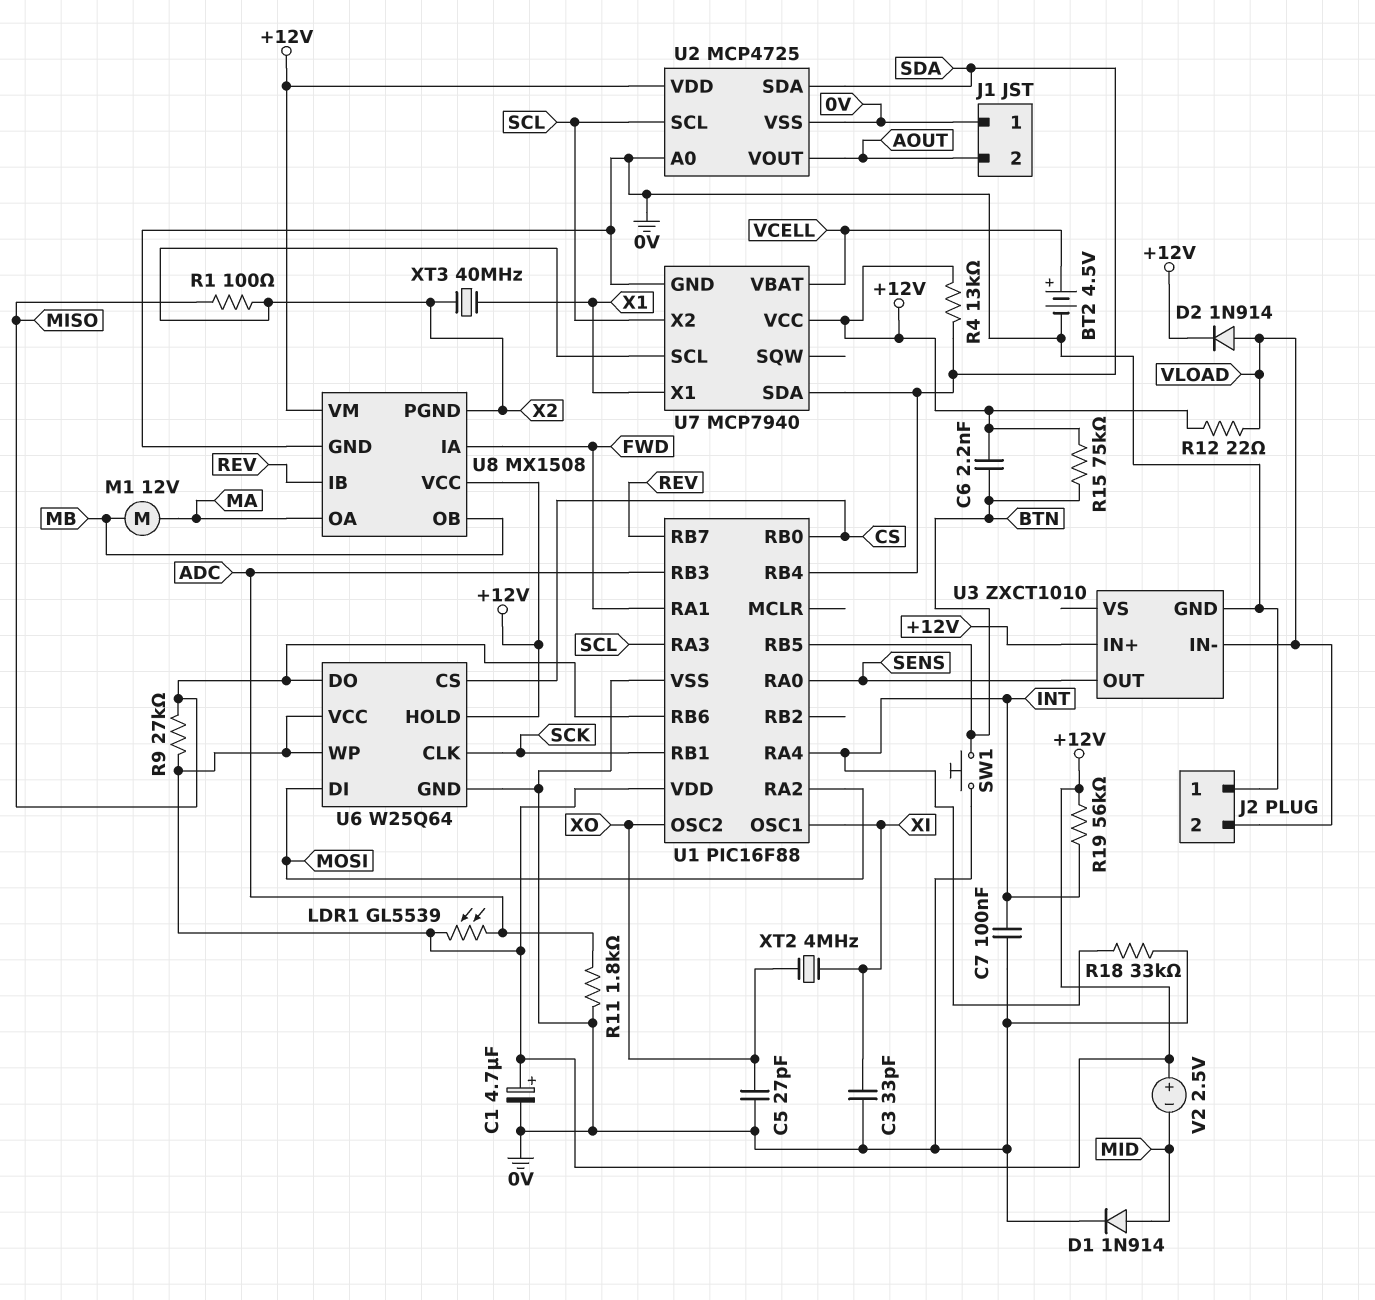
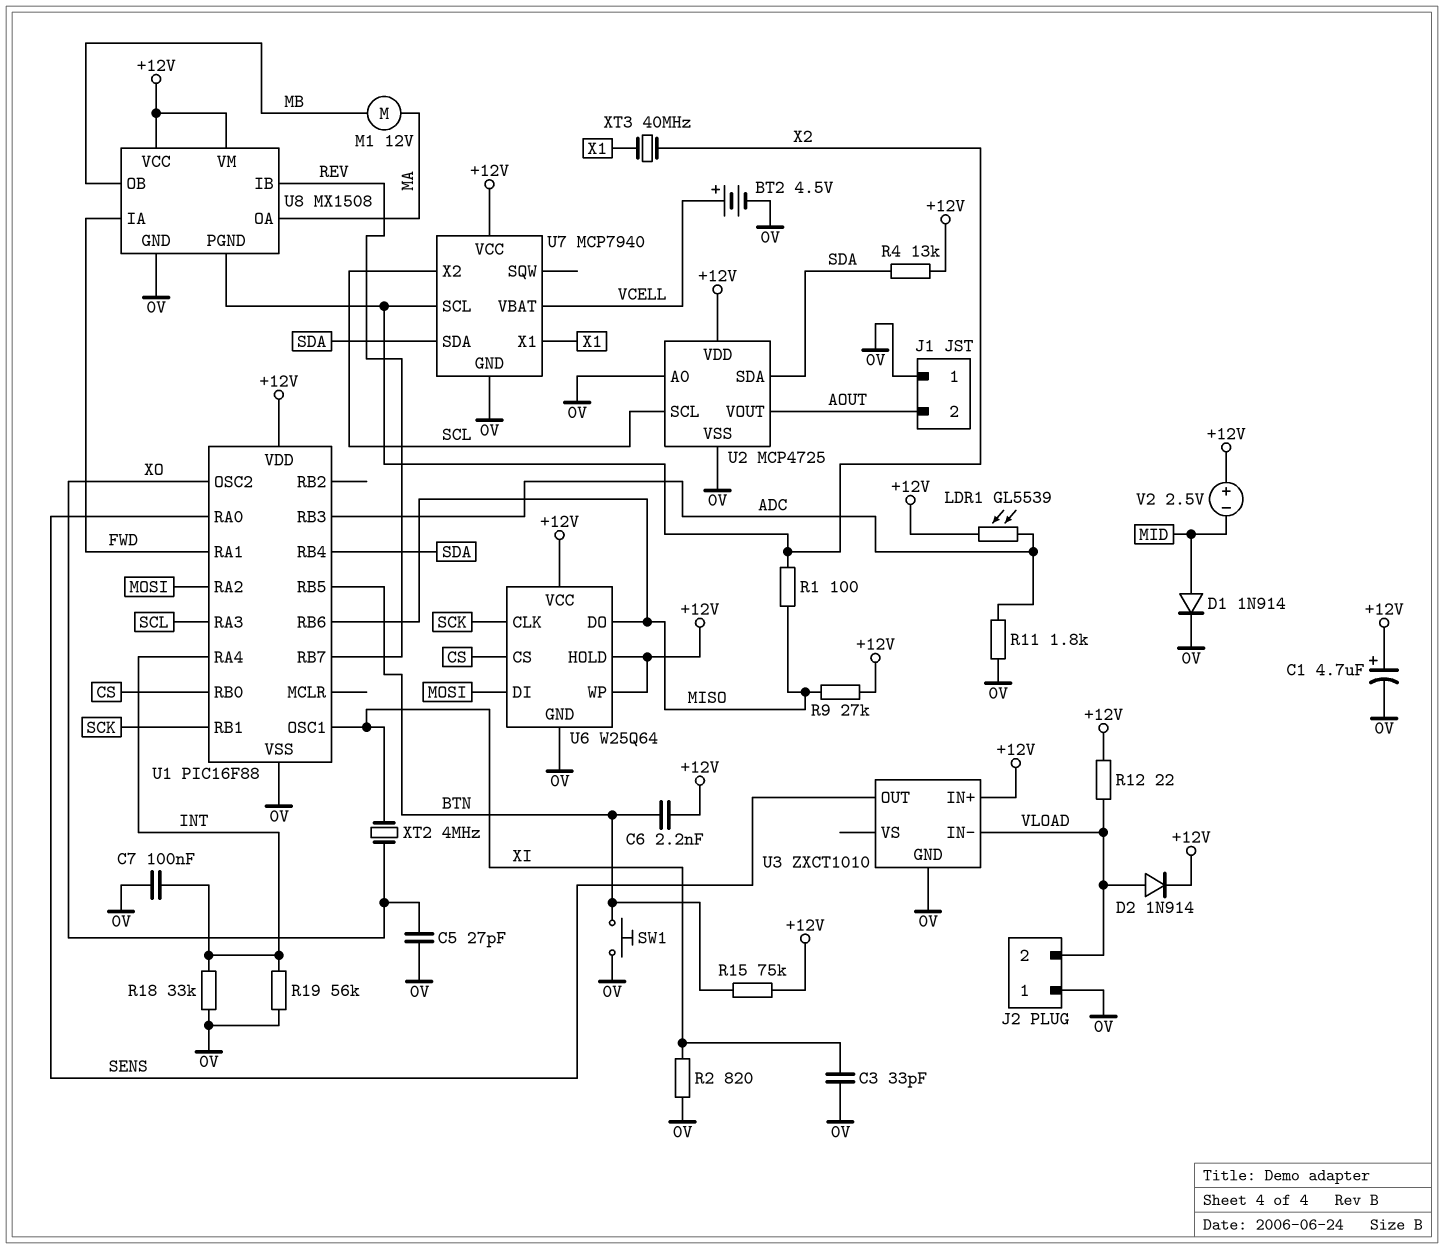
R2: none -> 820 (0V, XI)
R19: 56k (+12V, INT) -> 56k (0V, INT)

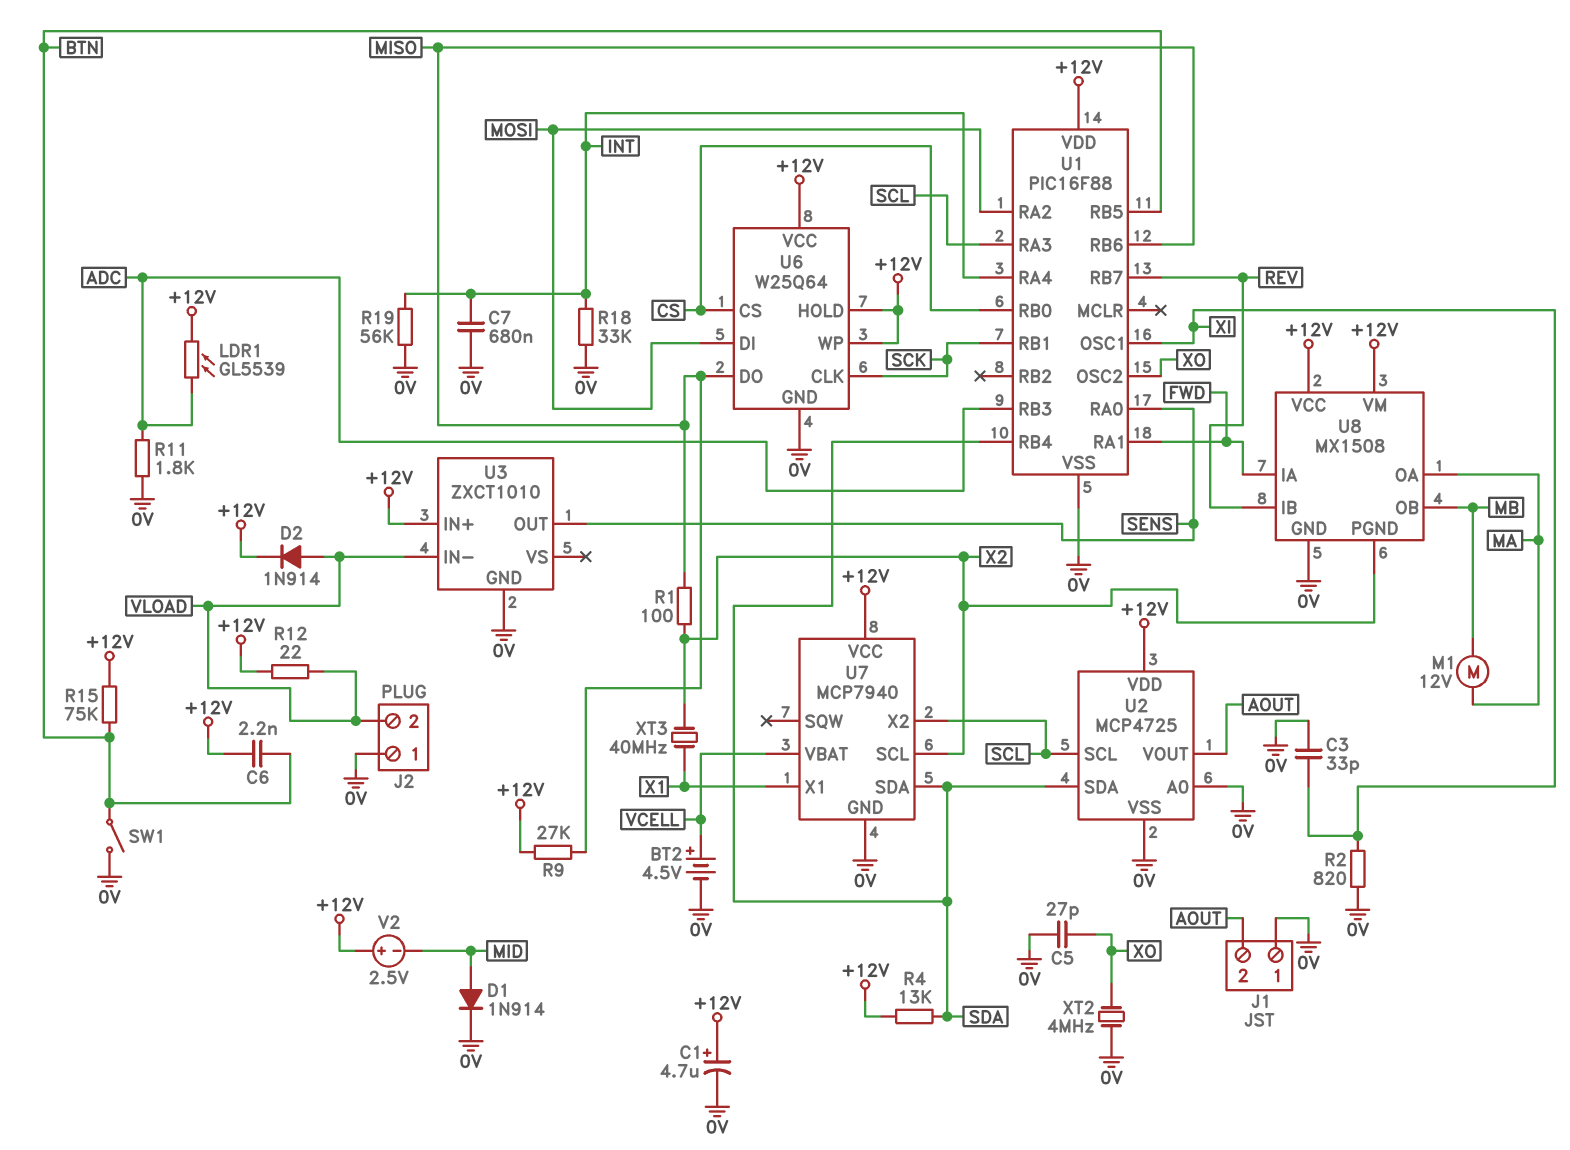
C7: 100nF (0V, INT) -> 680nF (0V, INT)
SW1: button (0V, BTN) -> switch (0V, BTN)
XT2: 4MHz (XI, XO) -> 4MHz (0V, XO)

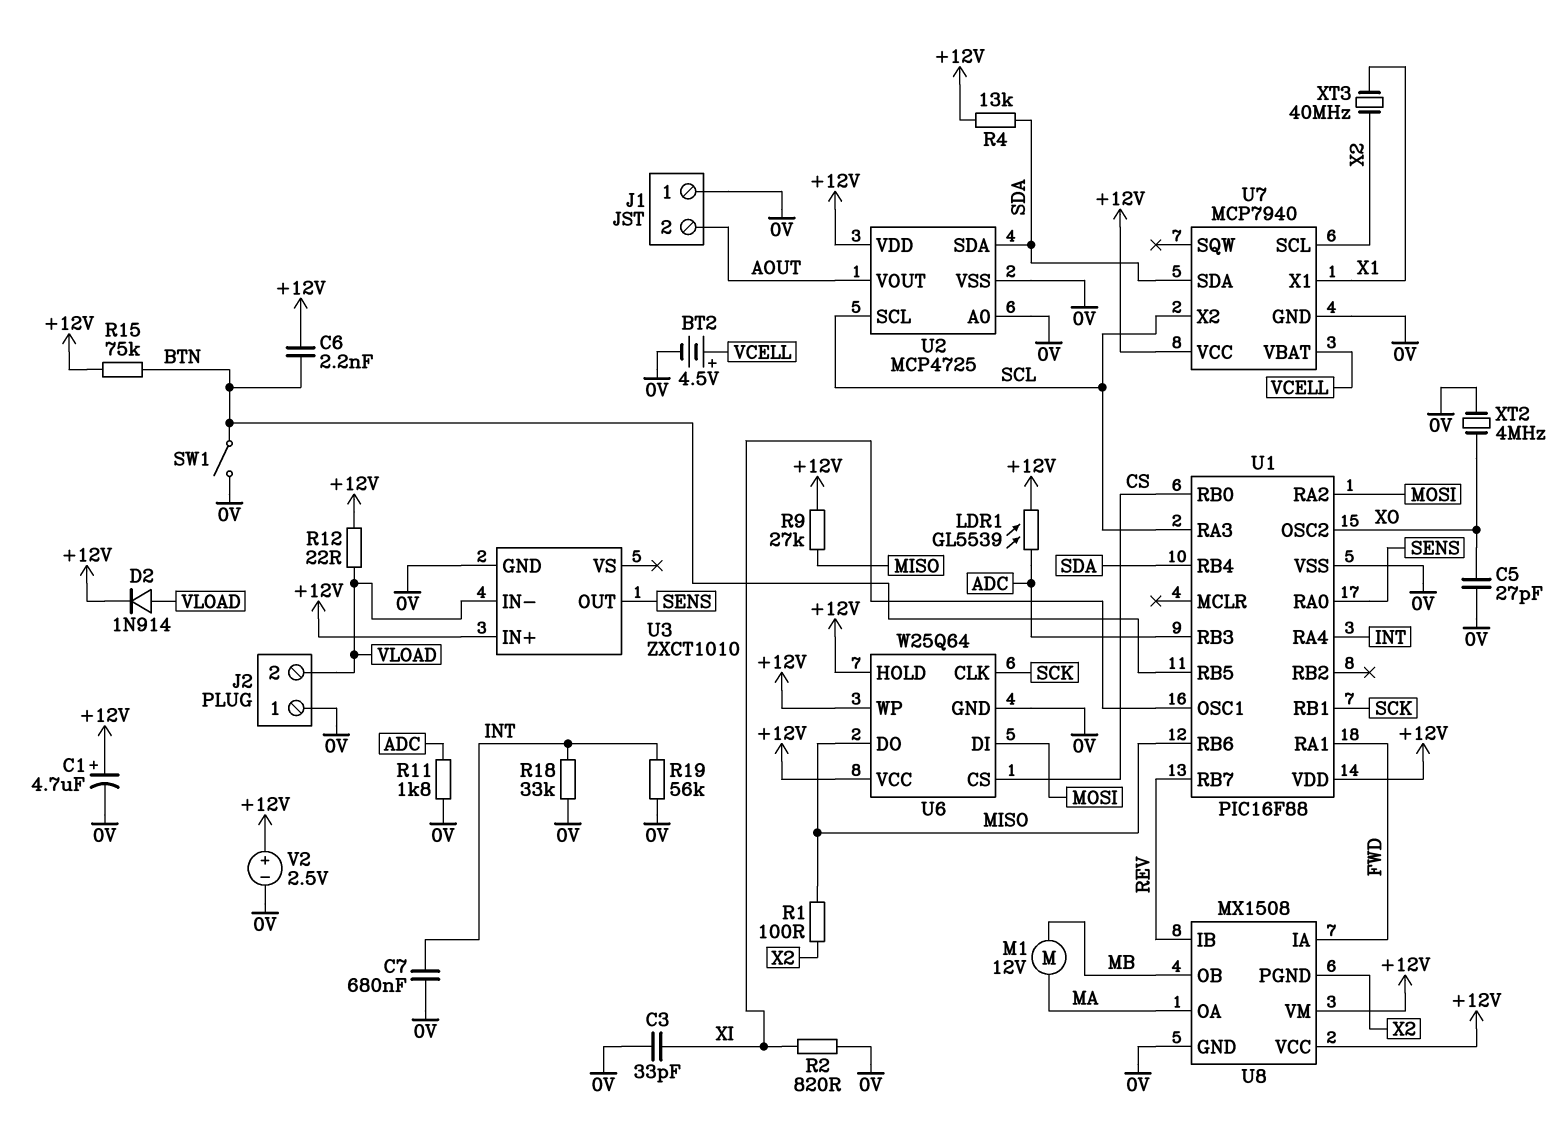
D1: diode 1N914 (A MID, K 0V) -> none
V2: 2.5V (plus +12V, minus MID) -> 2.5V (plus +12V, minus 0V)

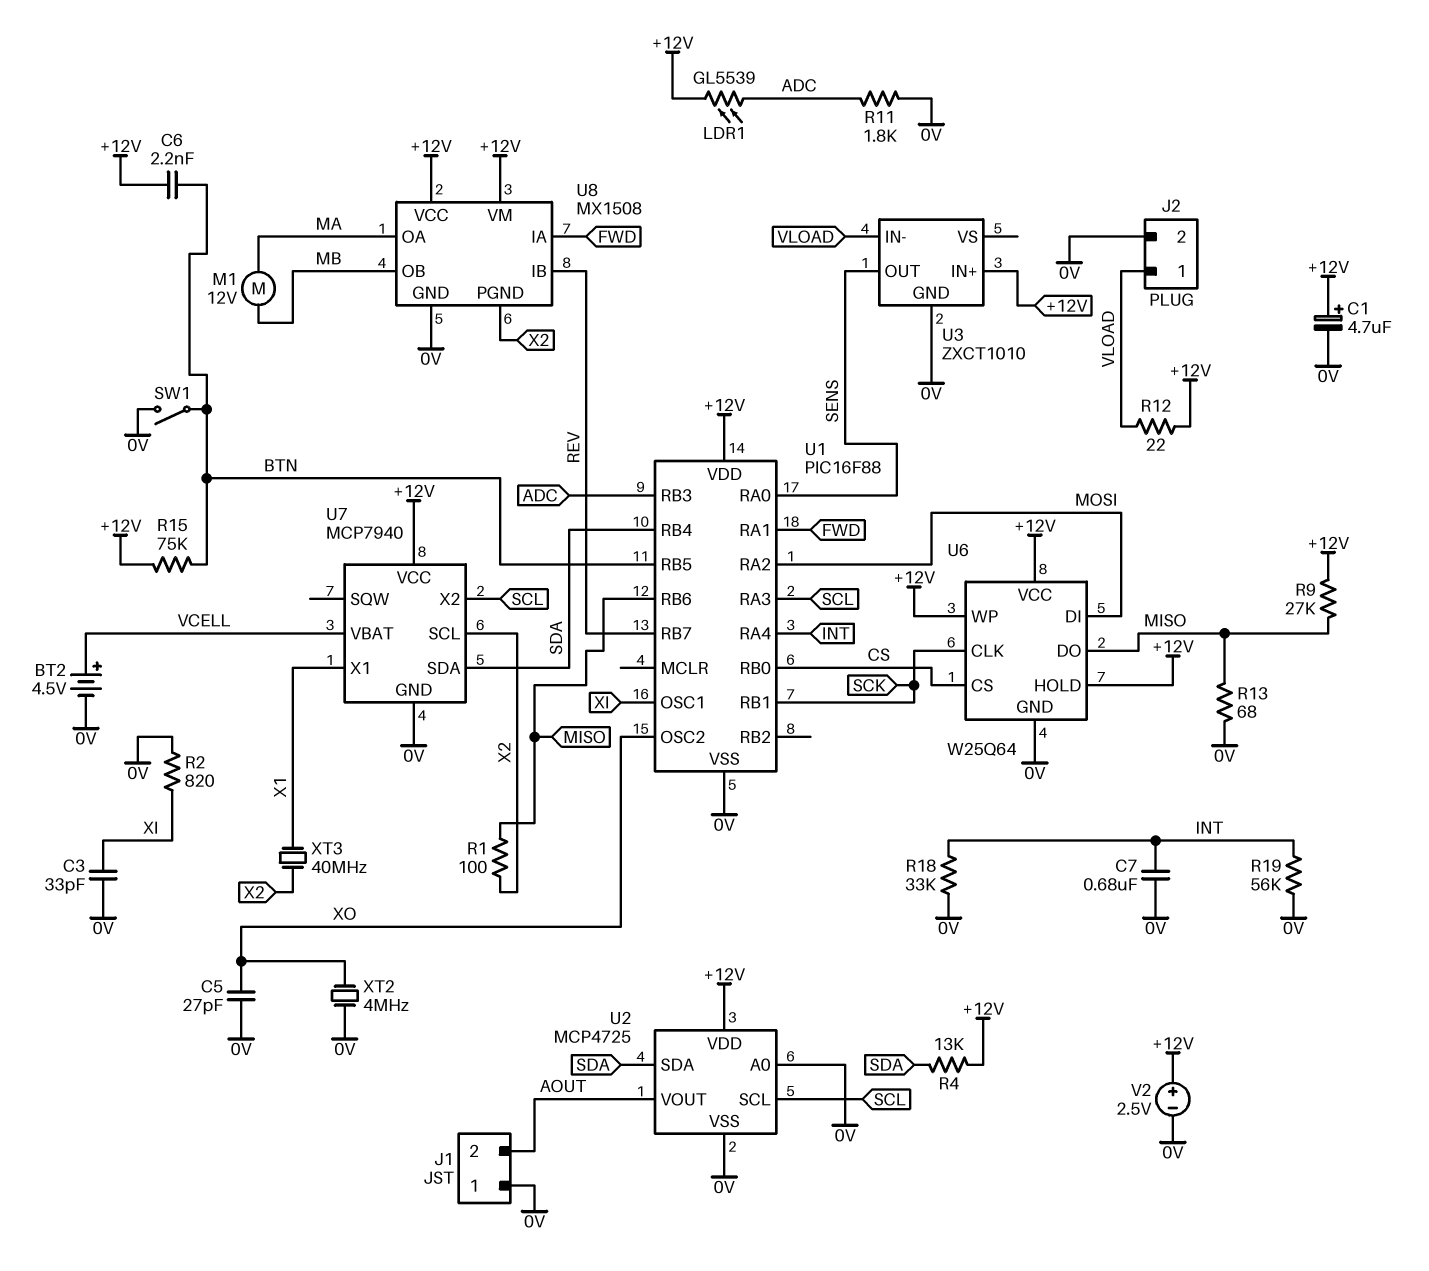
D2: diode 1N914 (A VLOAD, K +12V) -> none
J2 pin 1: 0V -> VLOAD
J2 pin 2: VLOAD -> 0V
R13: none -> 68 (0V, MISO)

